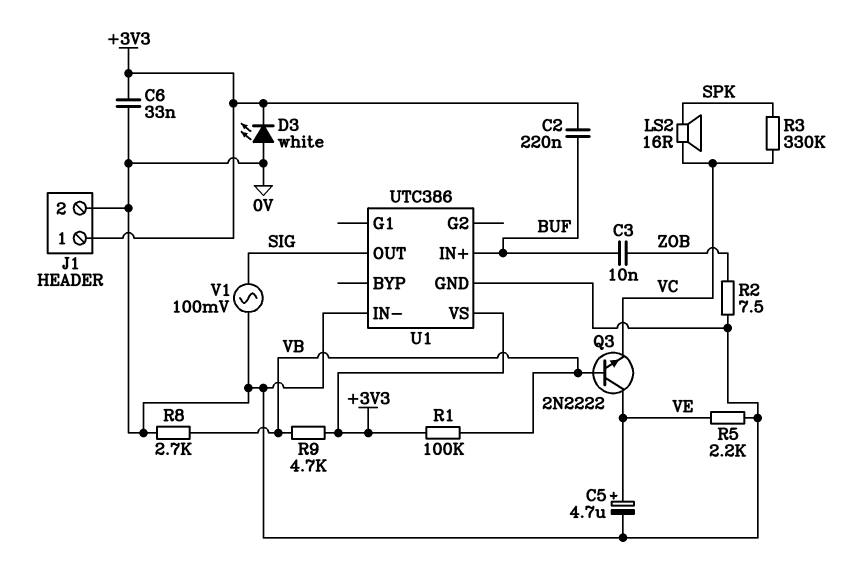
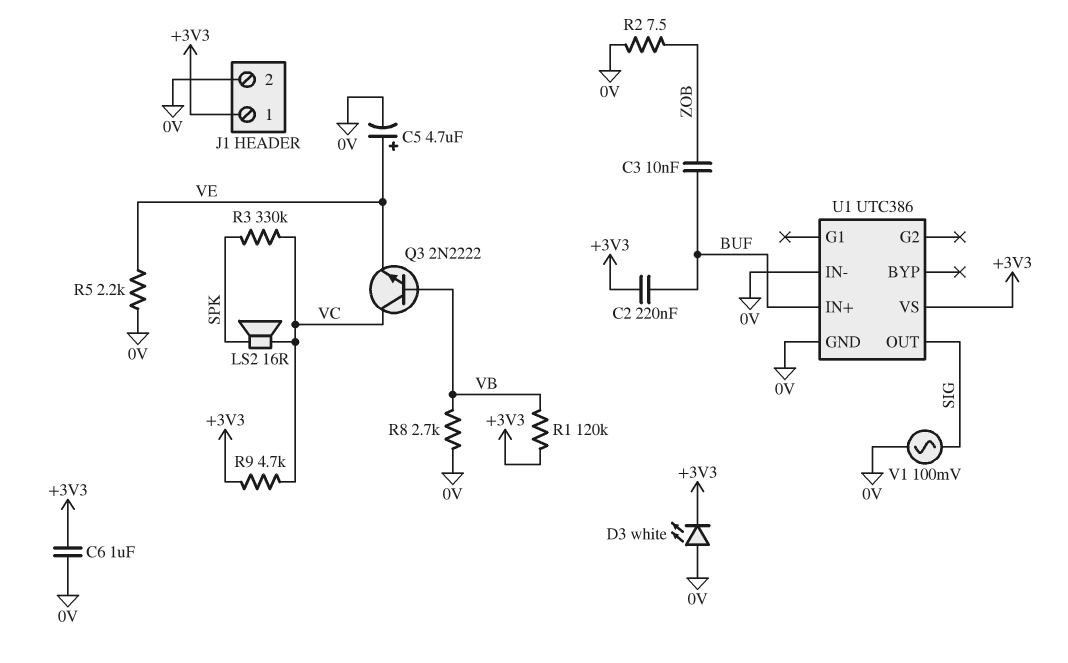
C6: 33nF (+3V3, 0V) -> 1uF (+3V3, 0V)
Q3: NPN 2N2222 (B VB, C VE, E VC) -> NPN 2N2222 (B VB, C VC, E VE)
R1: 100k (+3V3, VB) -> 120k (+3V3, VB)
R9: 4.7k (+3V3, VB) -> 4.7k (+3V3, VC)

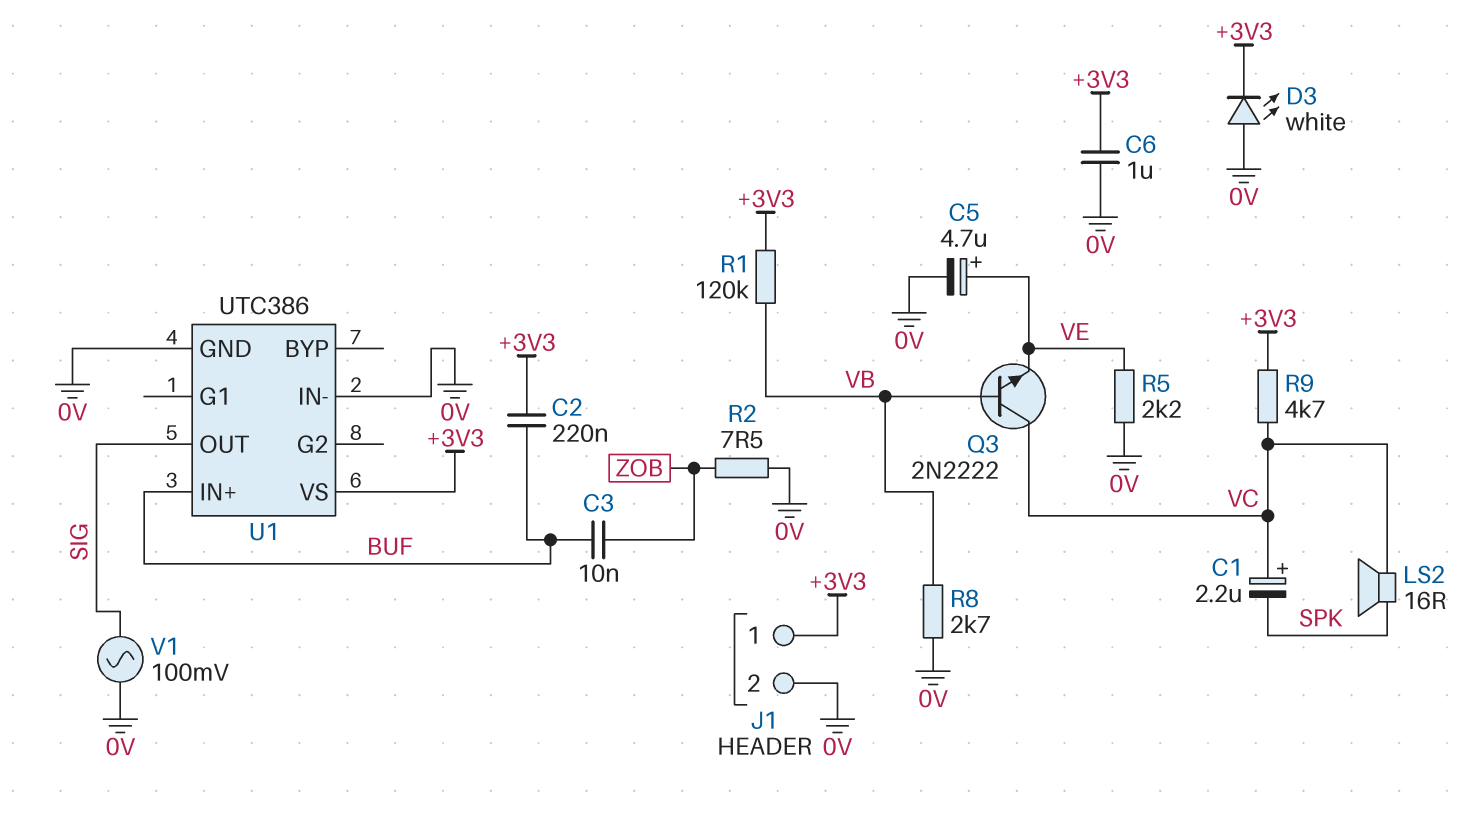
C1: none -> 2.2uF (plus VC, minus SPK)
R3: 330k (SPK, VC) -> none

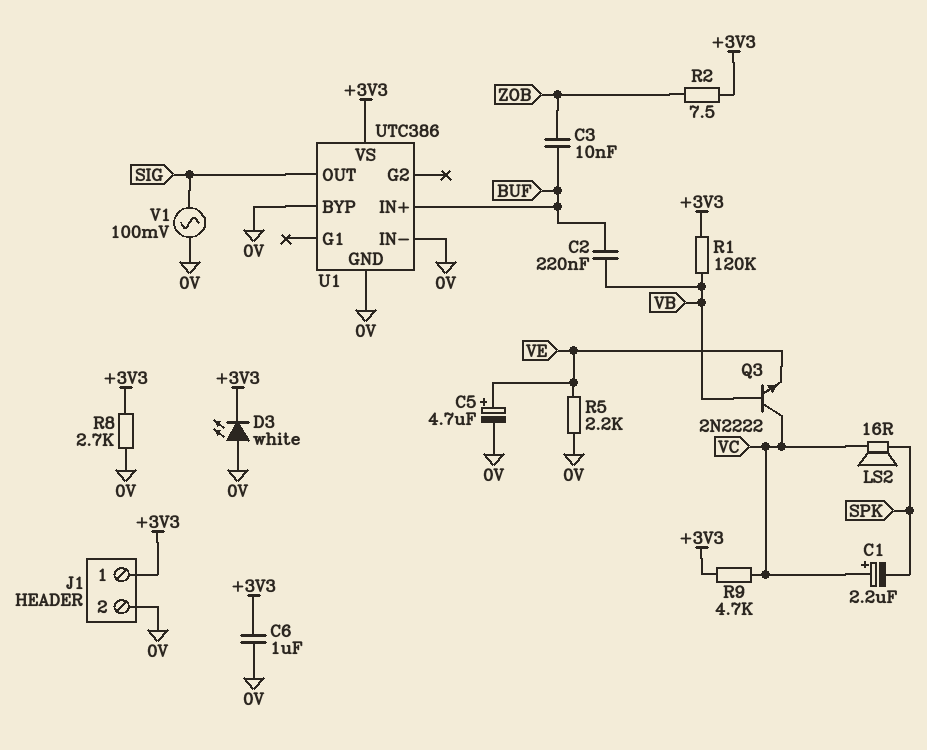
C2: 220nF (+3V3, BUF) -> 220nF (BUF, VB)
R2: 7.5 (0V, ZOB) -> 7.5 (+3V3, ZOB)
R8: 2.7k (0V, VB) -> 2.7k (+3V3, 0V)
U1 pin BYP: none -> 0V

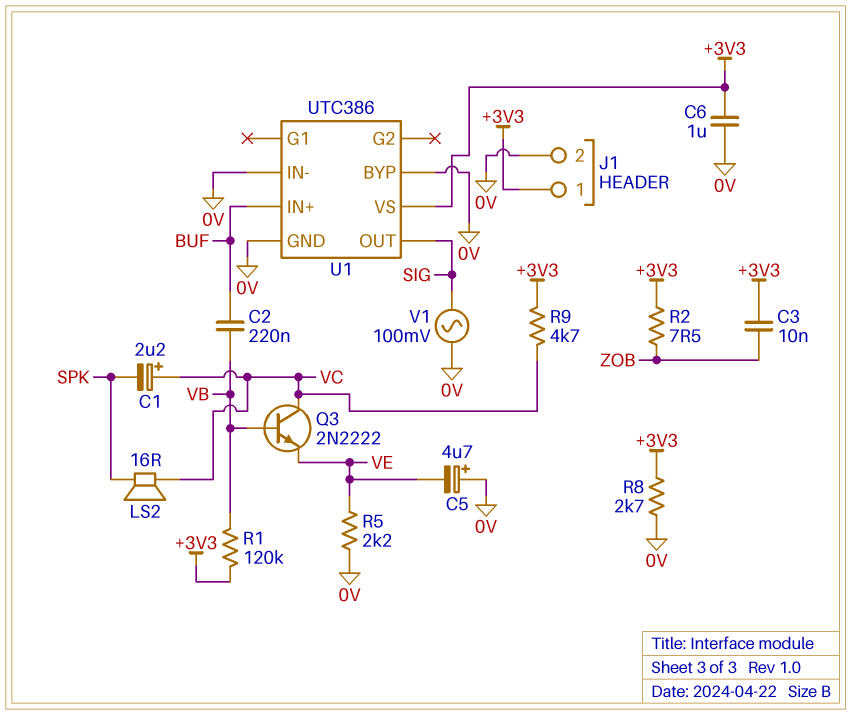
C3: 10nF (BUF, ZOB) -> 10nF (+3V3, ZOB)
C5: 4.7uF (plus VE, minus 0V) -> 4.7uF (plus 0V, minus VE)
D3: LED white (A 0V, K +3V3) -> none

